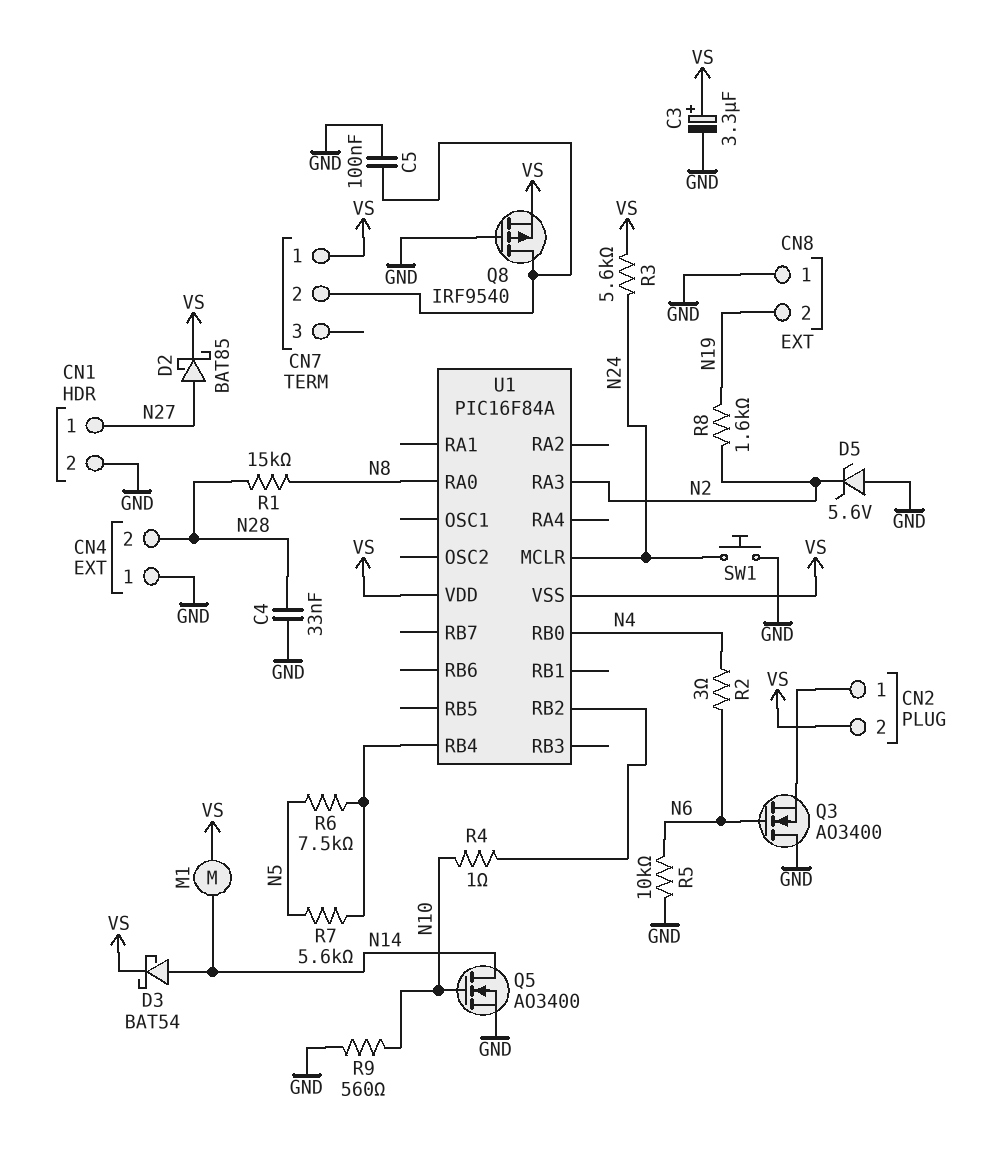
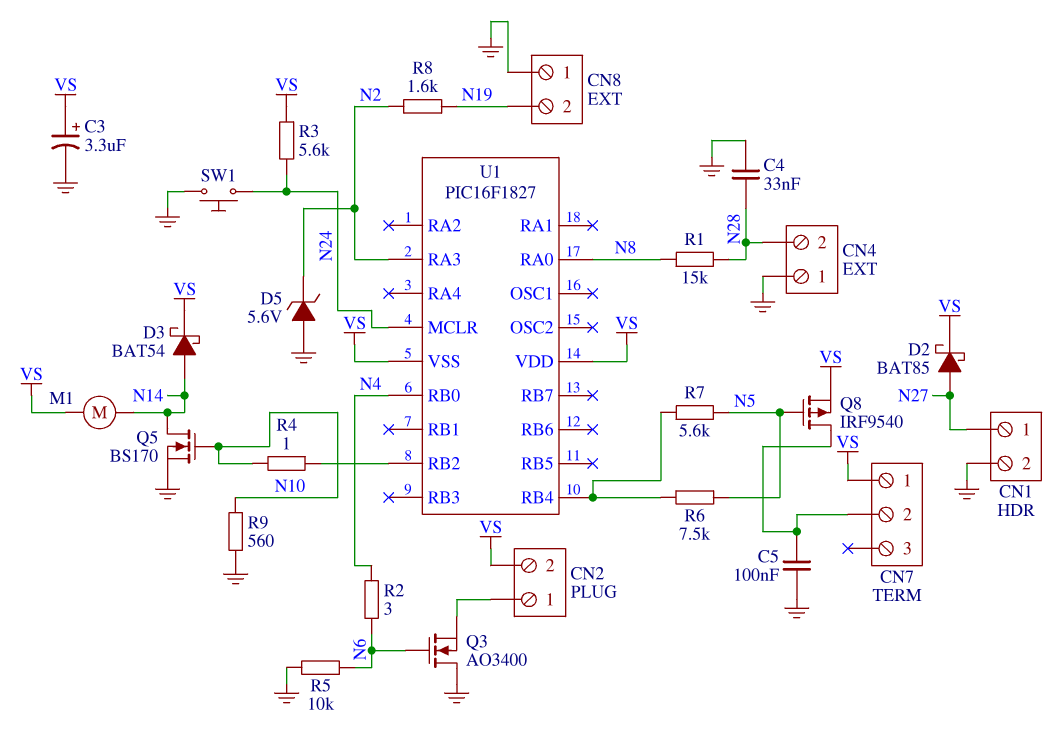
Q5: NMOS AO3400 (G N10, D N14, S GND) -> NMOS BS170 (G N10, D N14, S GND)
Q8: PMOS IRF9540 (G GND, D CN7/2, S VS) -> PMOS IRF9540 (G N5, D CN7/2, S VS)
U1: PIC16F84A -> PIC16F1827

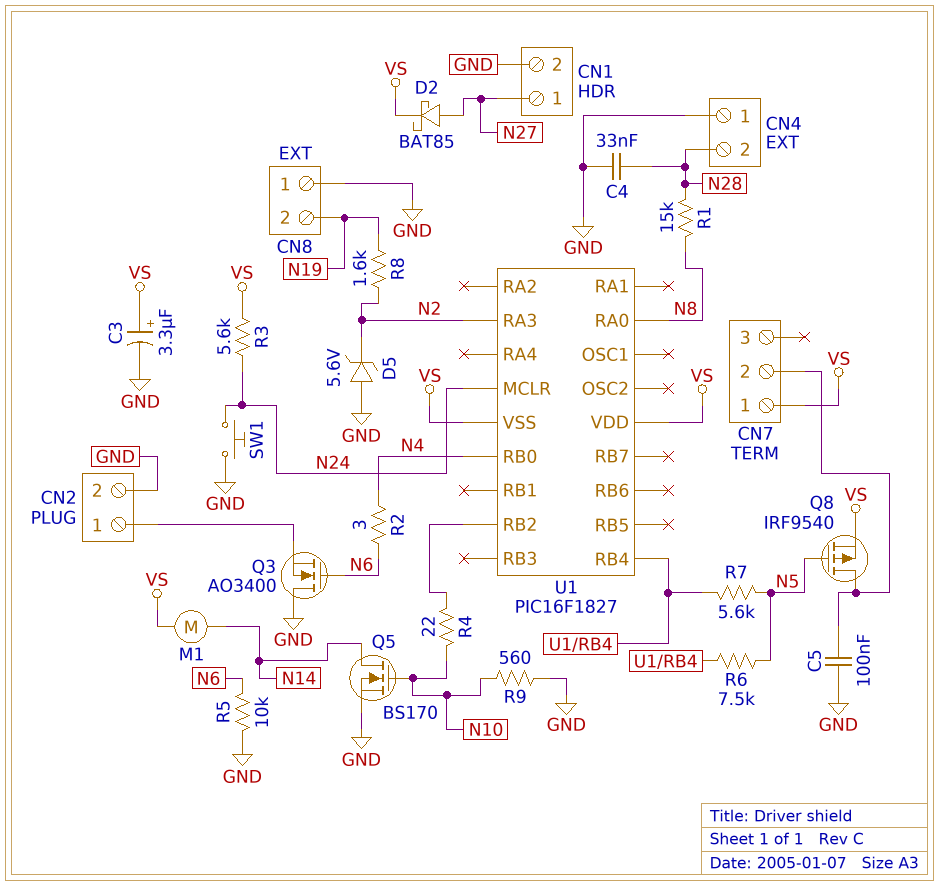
CN2 pin 2: VS -> GND
D3: schottky BAT54 (A N14, K VS) -> none
R4: 1 (N10, U1/RB2) -> 22 (N10, U1/RB2)

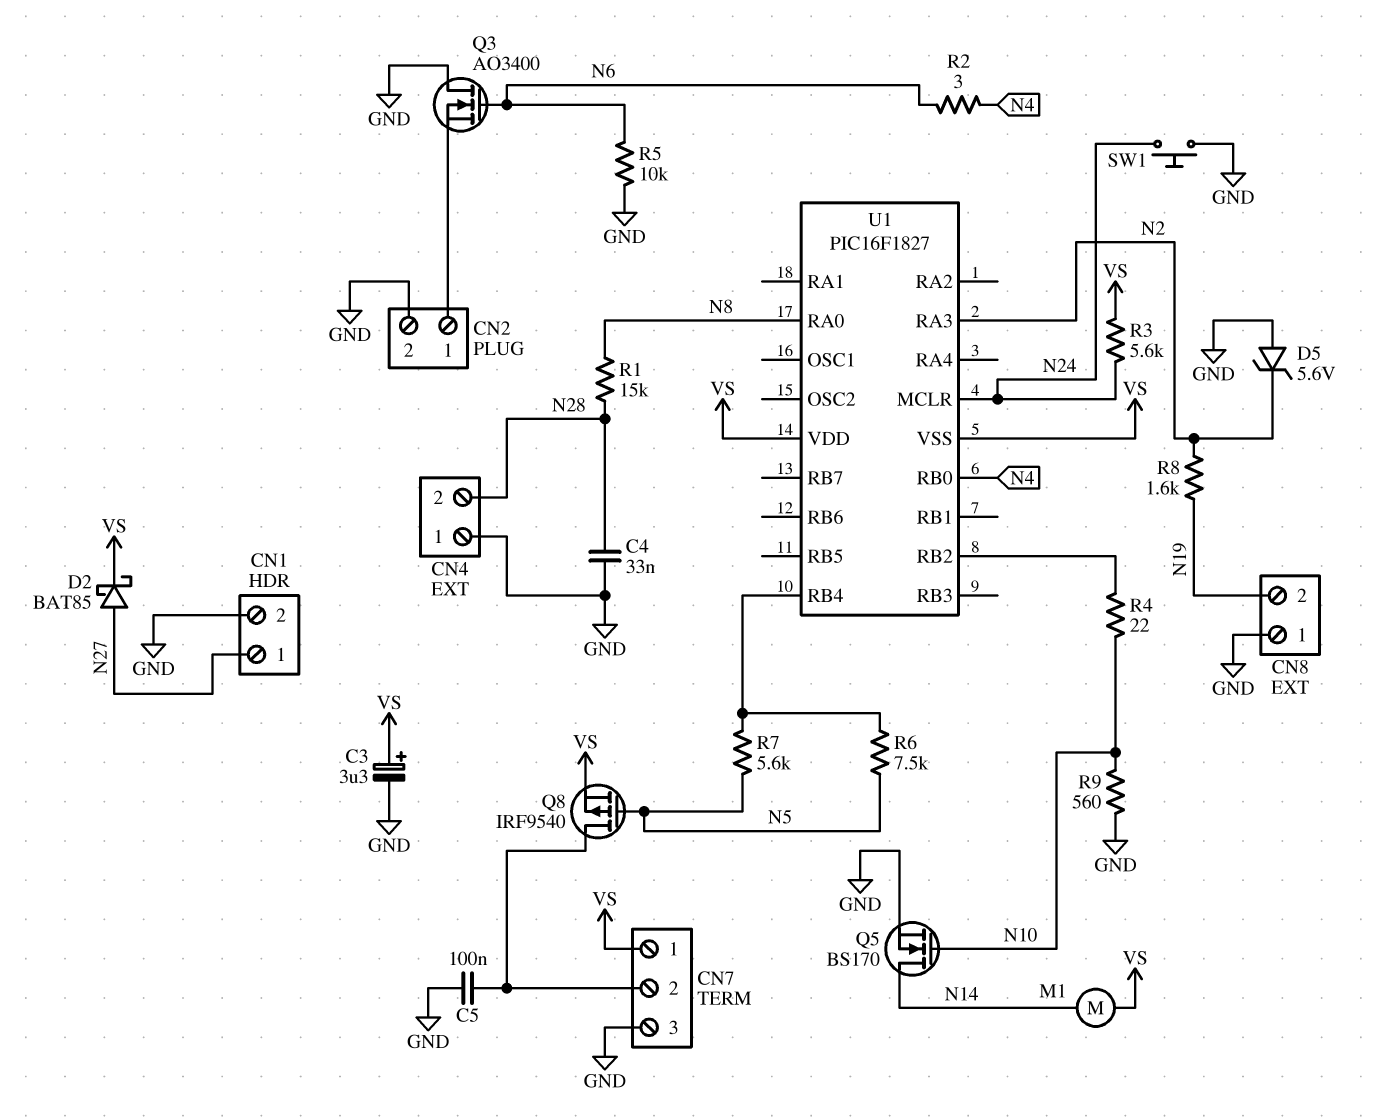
CN7 pin 3: none -> GND

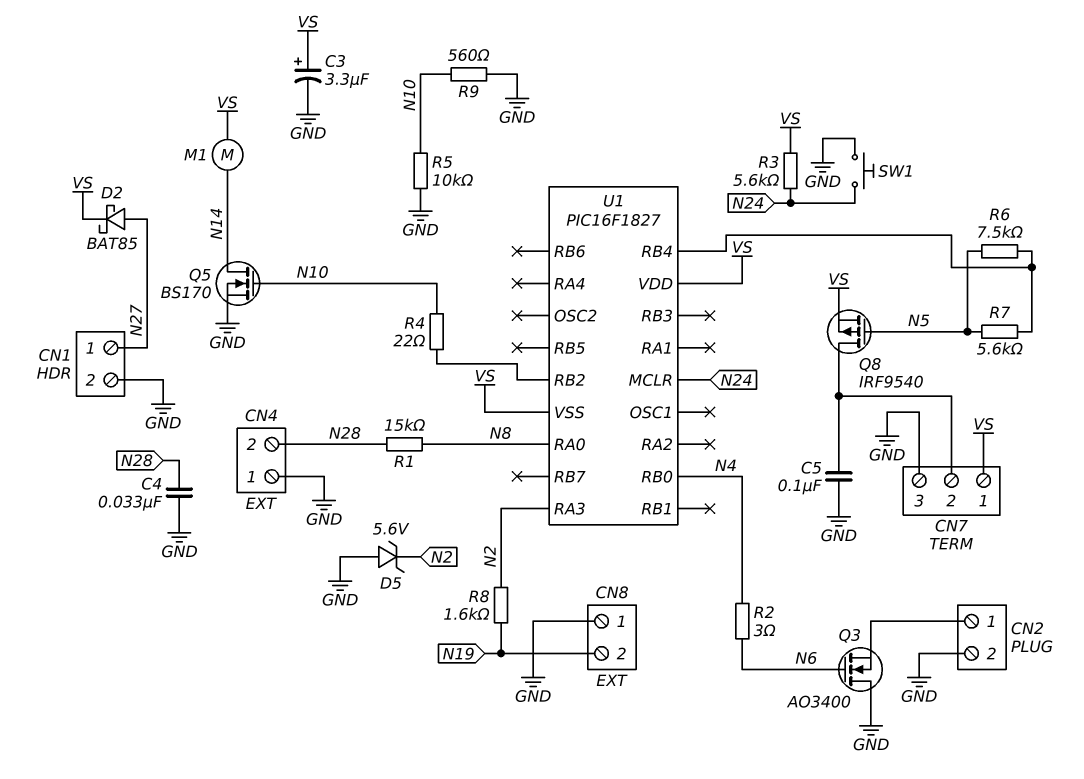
R5: 10k (GND, N6) -> 10k (GND, N10)

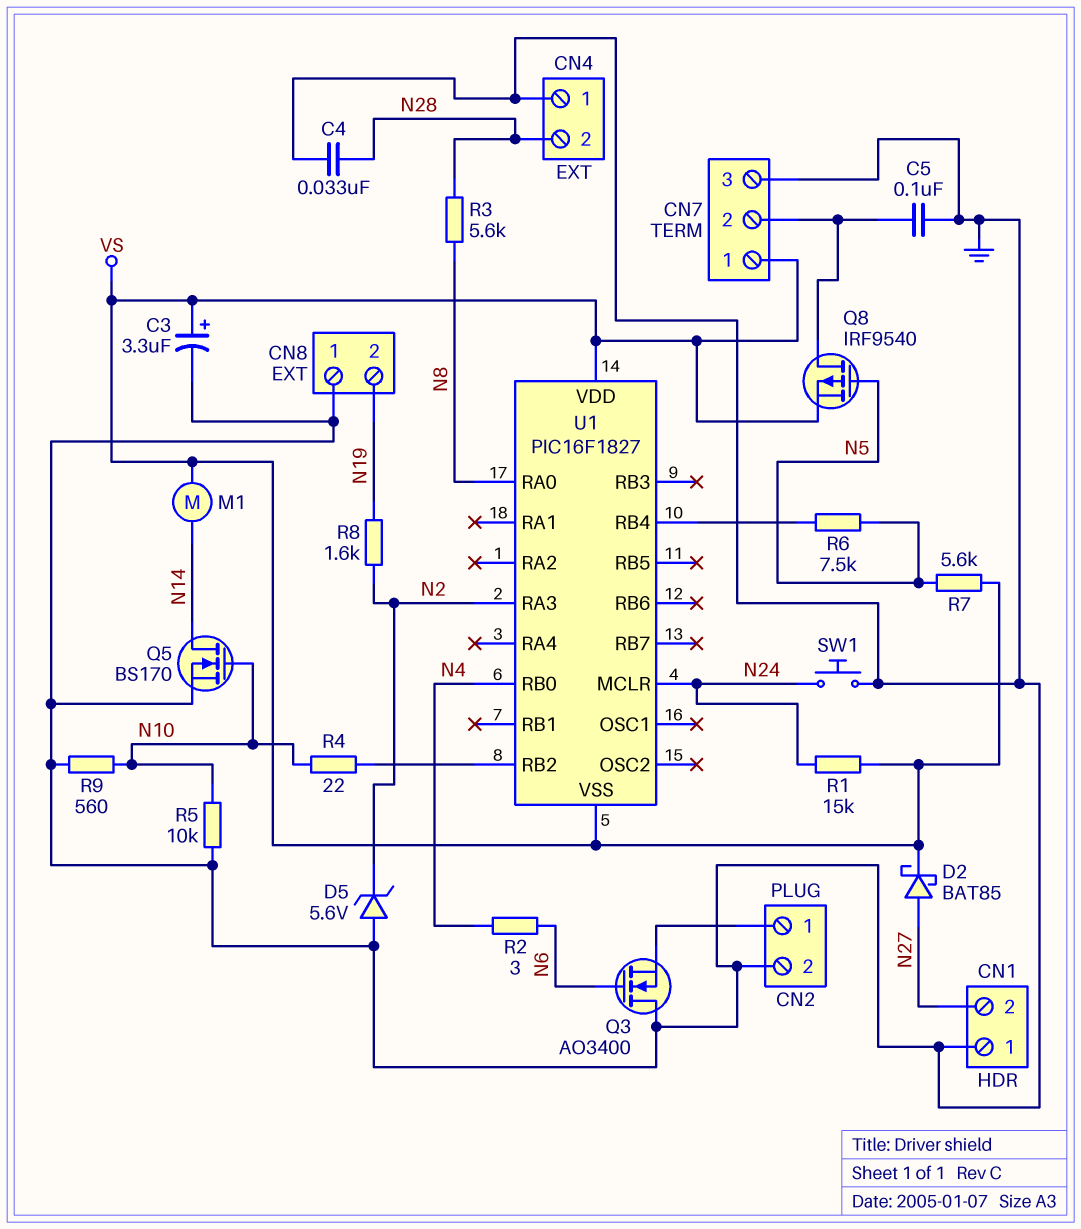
CN1 pin 1: N27 -> GND
CN1 pin 2: GND -> N27
R1: 15k (N8, N28) -> 15k (N24, VS)
R3: 5.6k (N24, VS) -> 5.6k (N8, N28)
R7: 5.6k (N5, U1/RB4) -> 5.6k (N5, VS)

